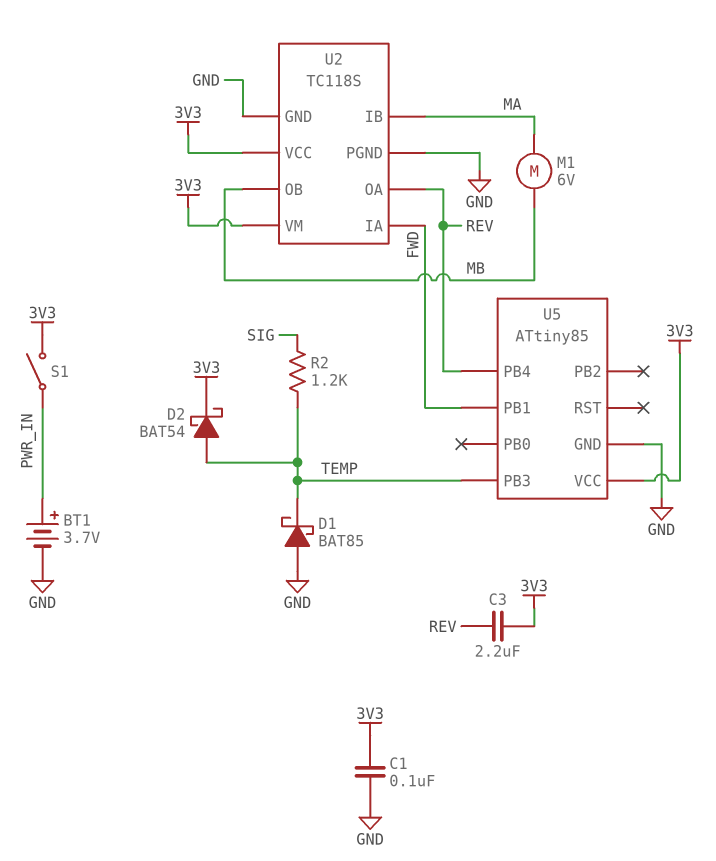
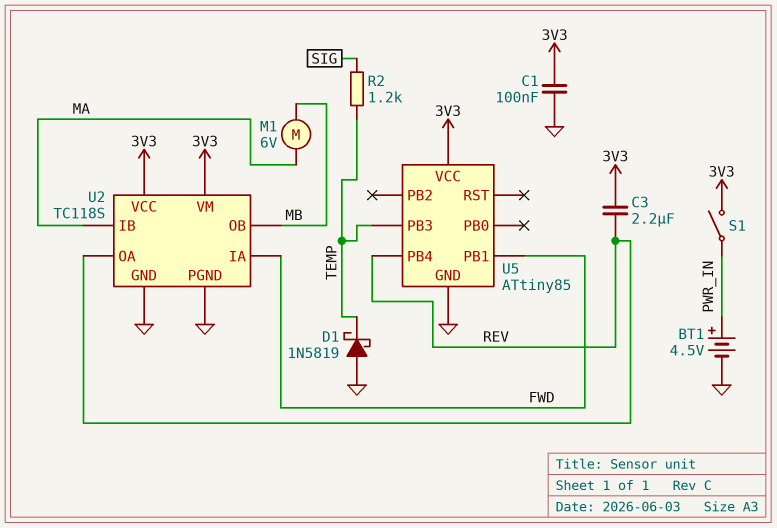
BT1: 3.7V (plus PWR_IN, minus GND) -> 4.5V (plus PWR_IN, minus GND)
D1: schottky BAT85 (A GND, K TEMP) -> schottky 1N5819 (A GND, K TEMP)
D2: schottky BAT54 (A TEMP, K 3V3) -> none

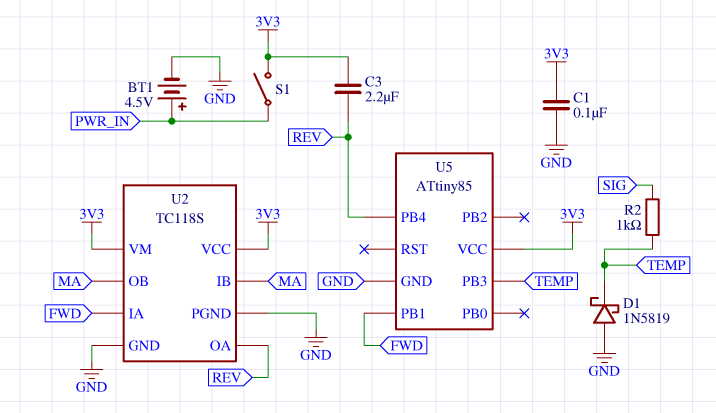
M1: motor 6V (MA, MB) -> none
R2: 1.2k (SIG, TEMP) -> 1k (SIG, TEMP)
U2 pin OB: MB -> MA

